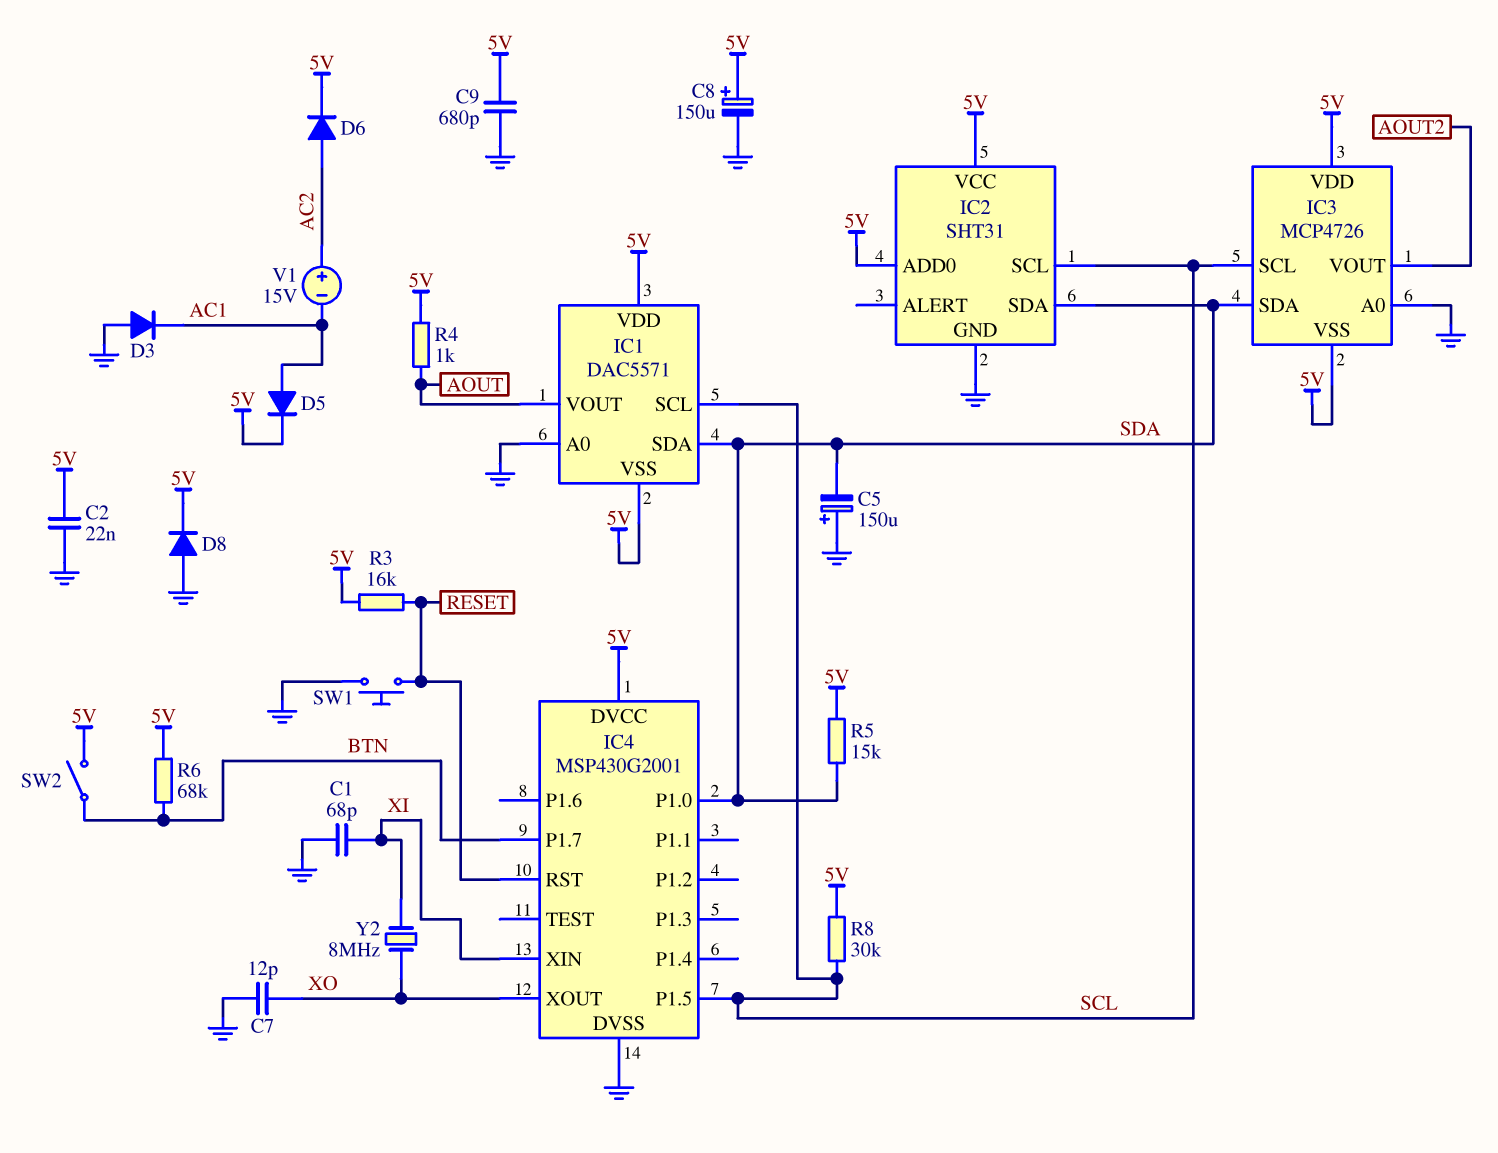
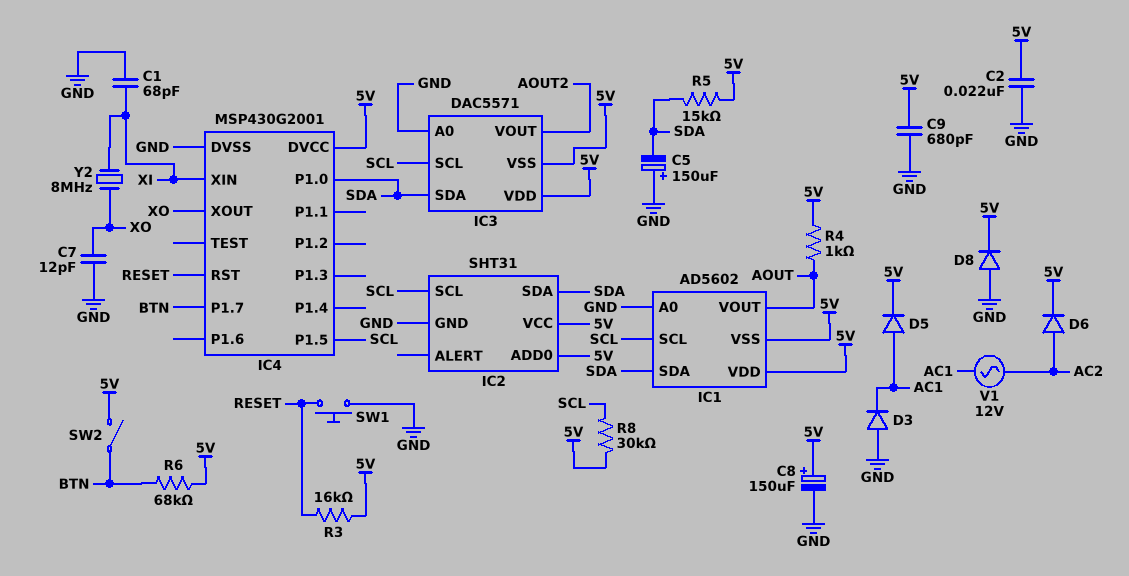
IC1: DAC5571 -> AD5602
IC3: MCP4726 -> DAC5571
V1: 15V (plus AC2, minus AC1) -> AC 12V (AC1, AC2)

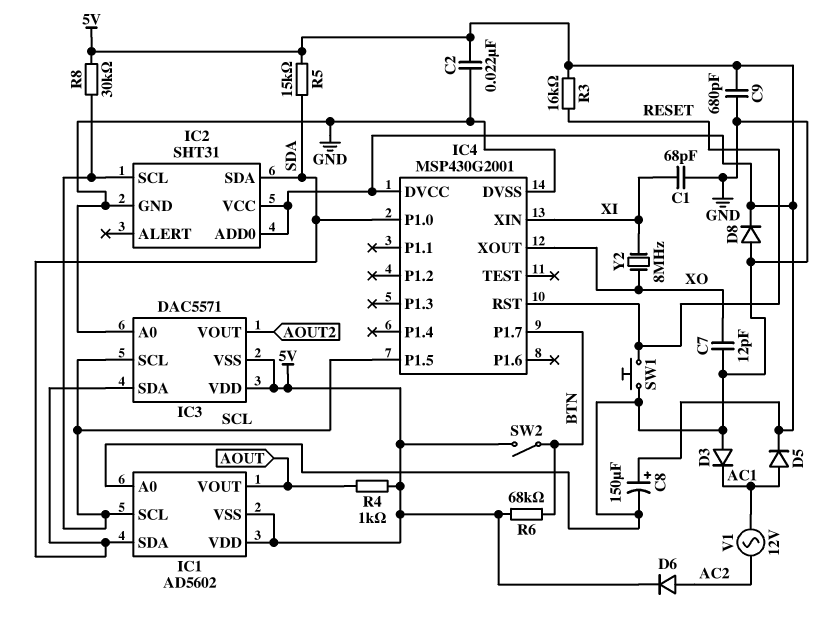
C5: 150uF (plus GND, minus SDA) -> none

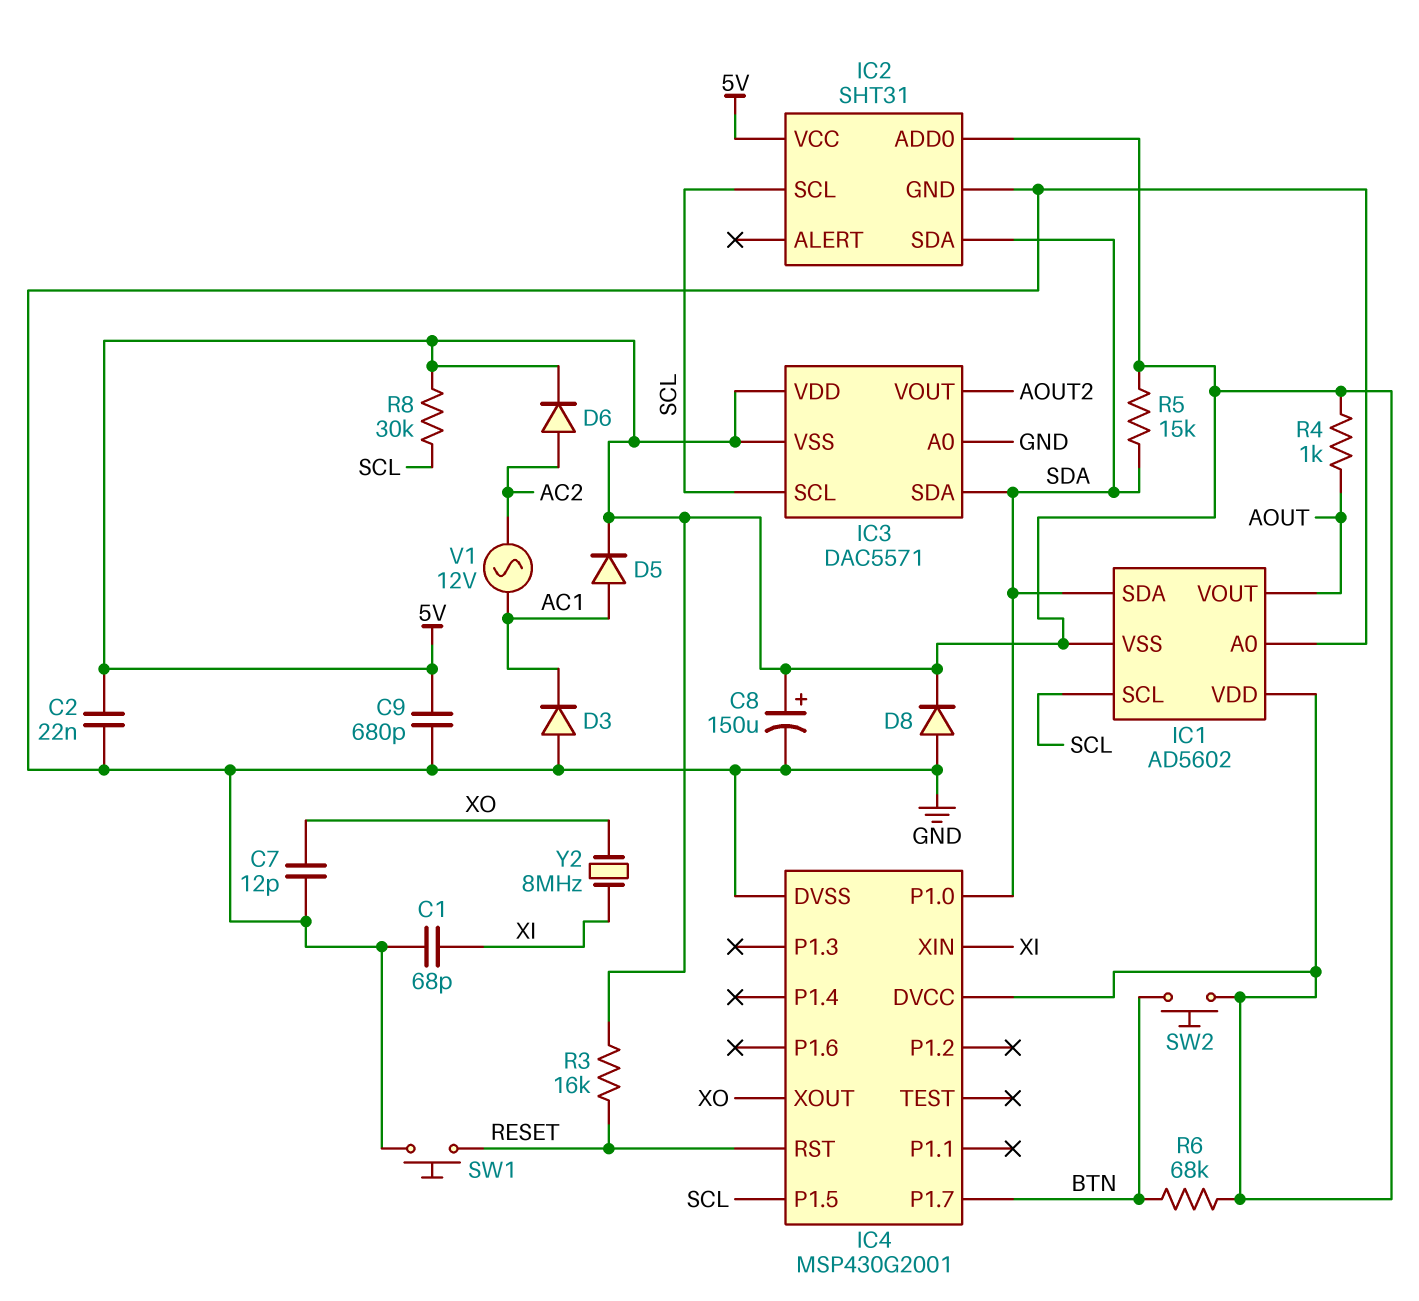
SW2: switch (5V, BTN) -> button (5V, BTN)

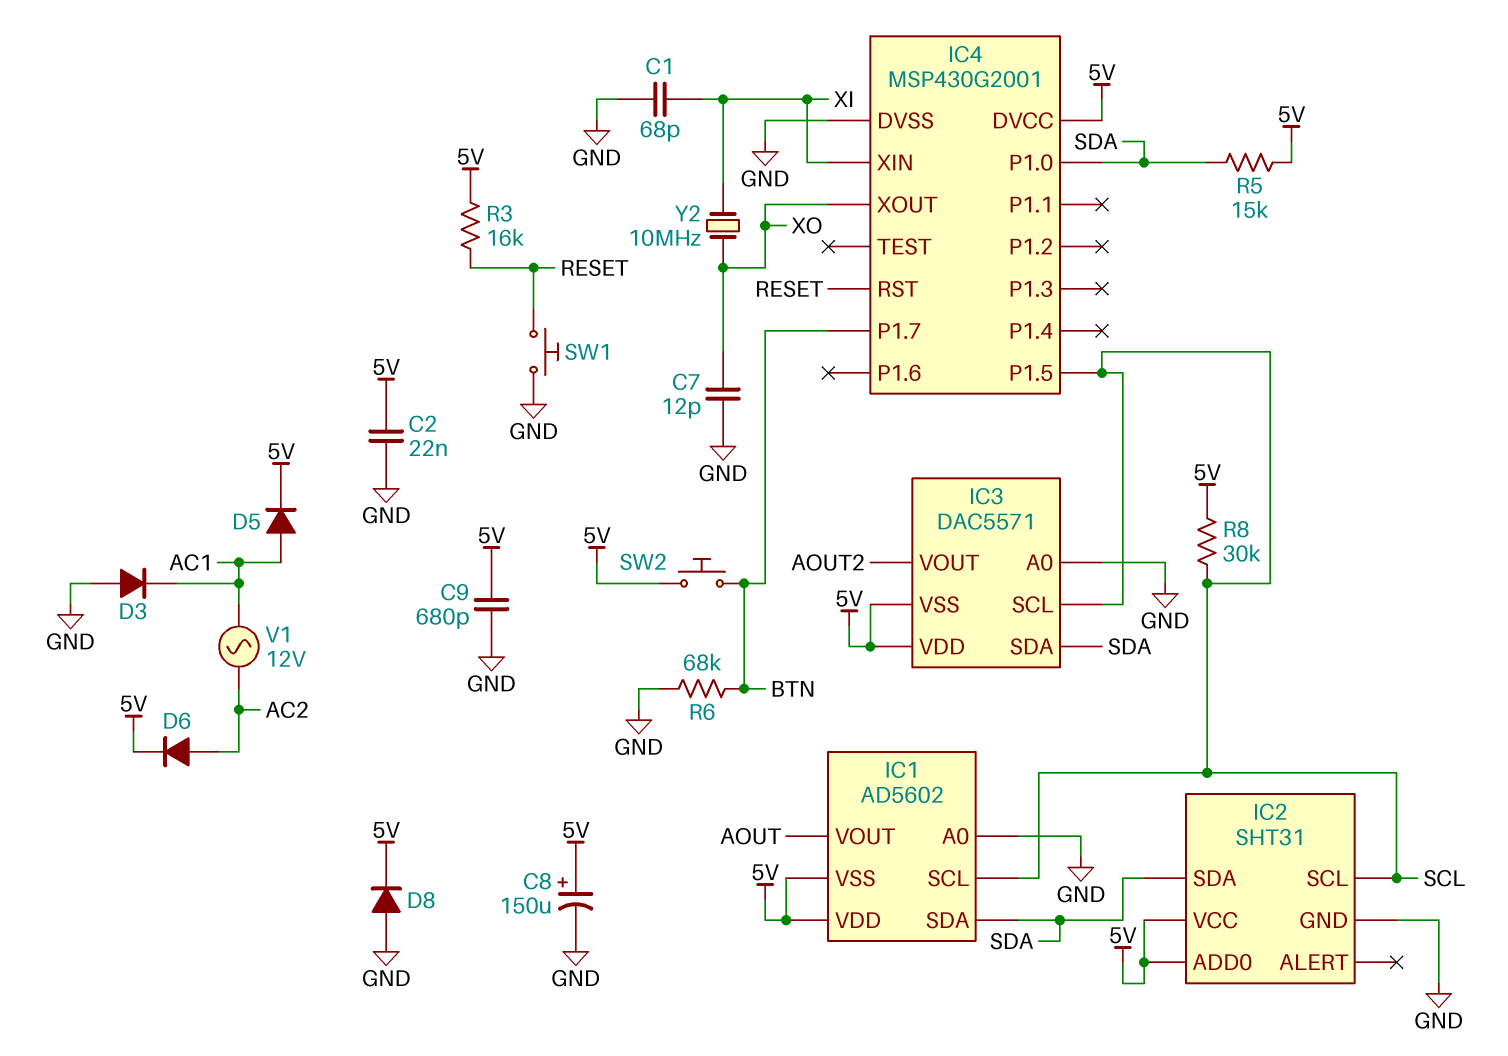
R4: 1k (5V, AOUT) -> none
R6: 68k (5V, BTN) -> 68k (BTN, GND)
Y2: 8MHz (XI, XO) -> 10MHz (XI, XO)

